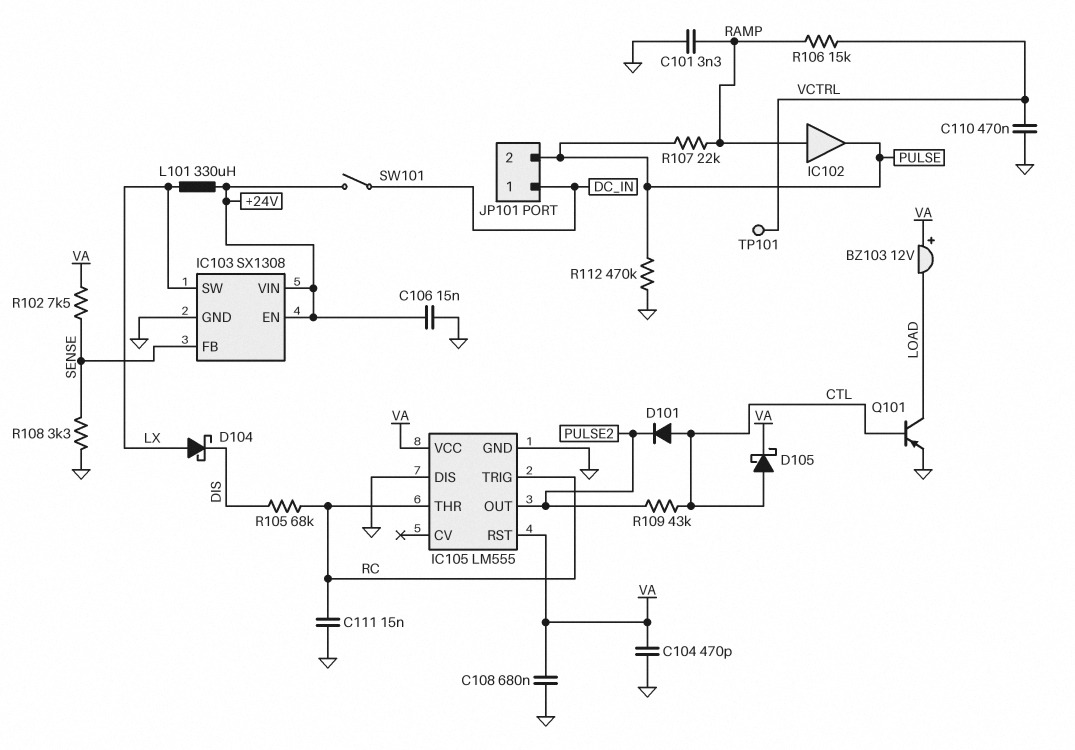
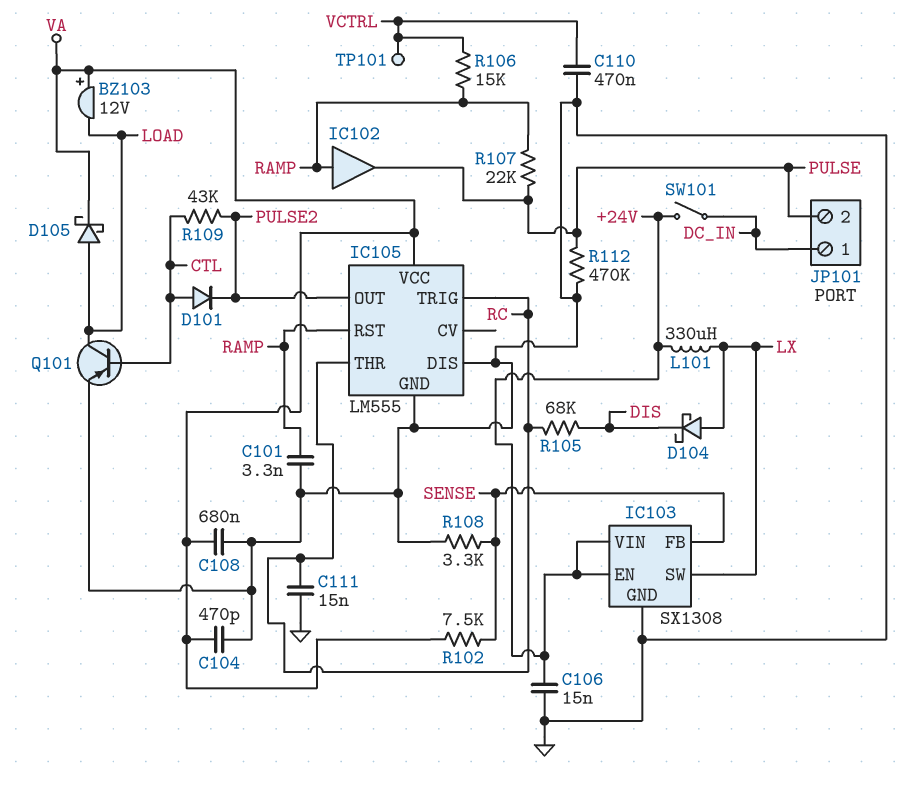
D105: schottky (A CTL, K VA) -> schottky (A LOAD, K VA)
IC105 pin RST: VA -> RAMP

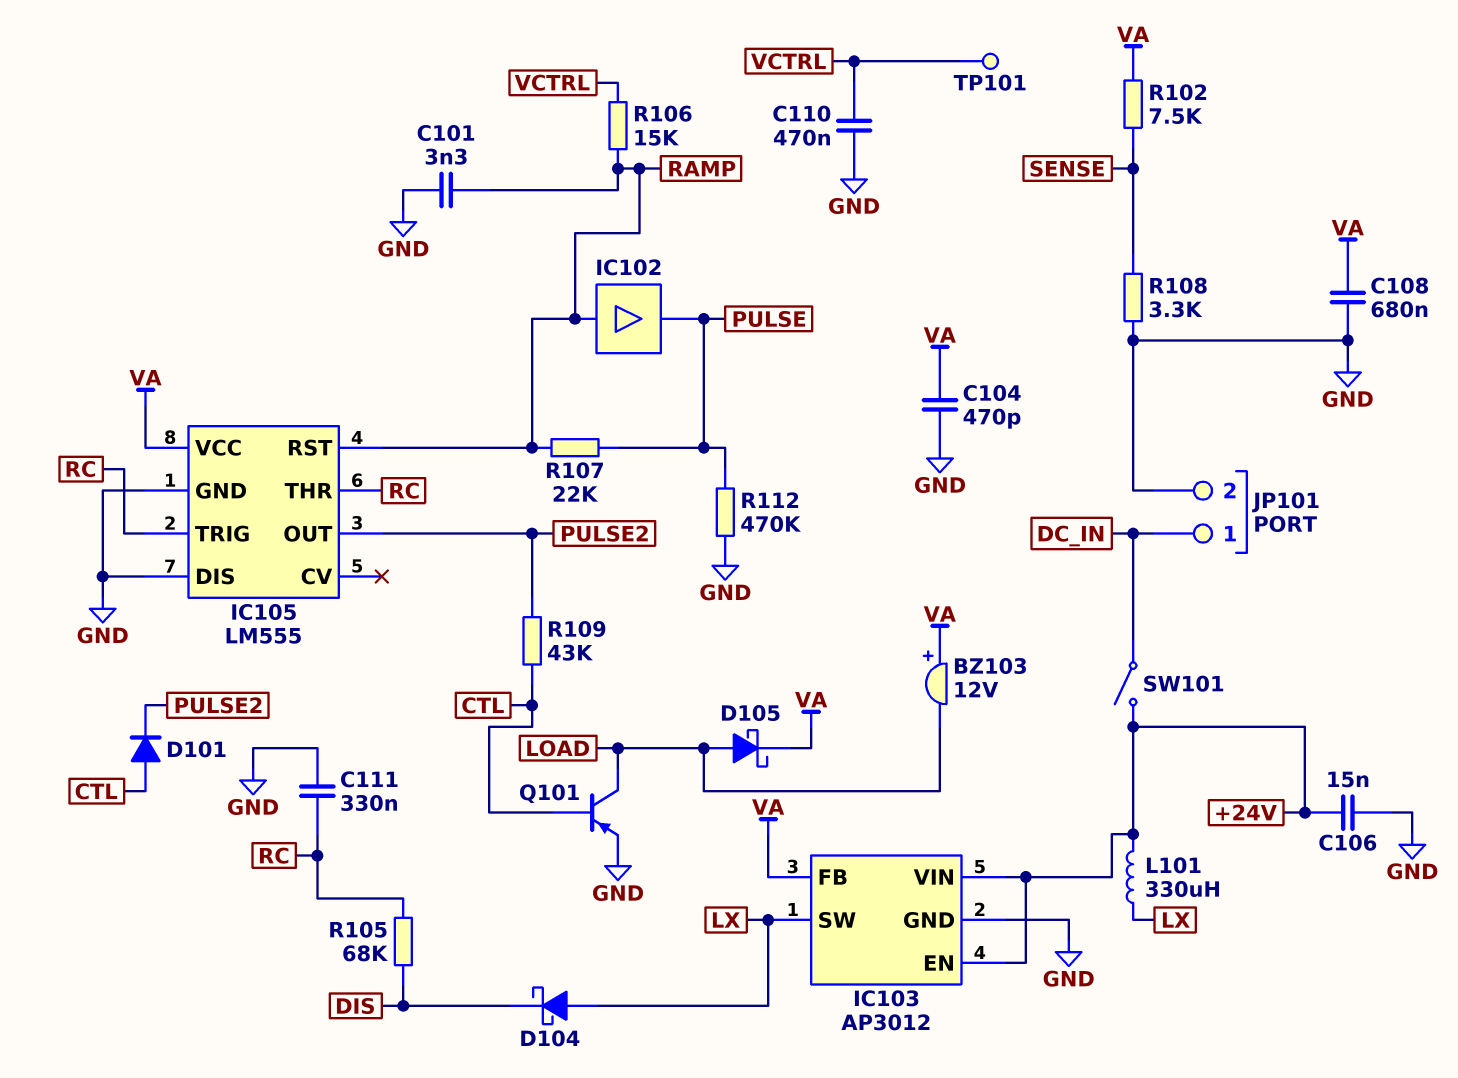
C111: 15nF (GND, RC) -> 330nF (GND, RC)
IC103: SX1308 -> AP3012
IC103 pin FB: SENSE -> VA
JP101 pin 2: PULSE -> GND

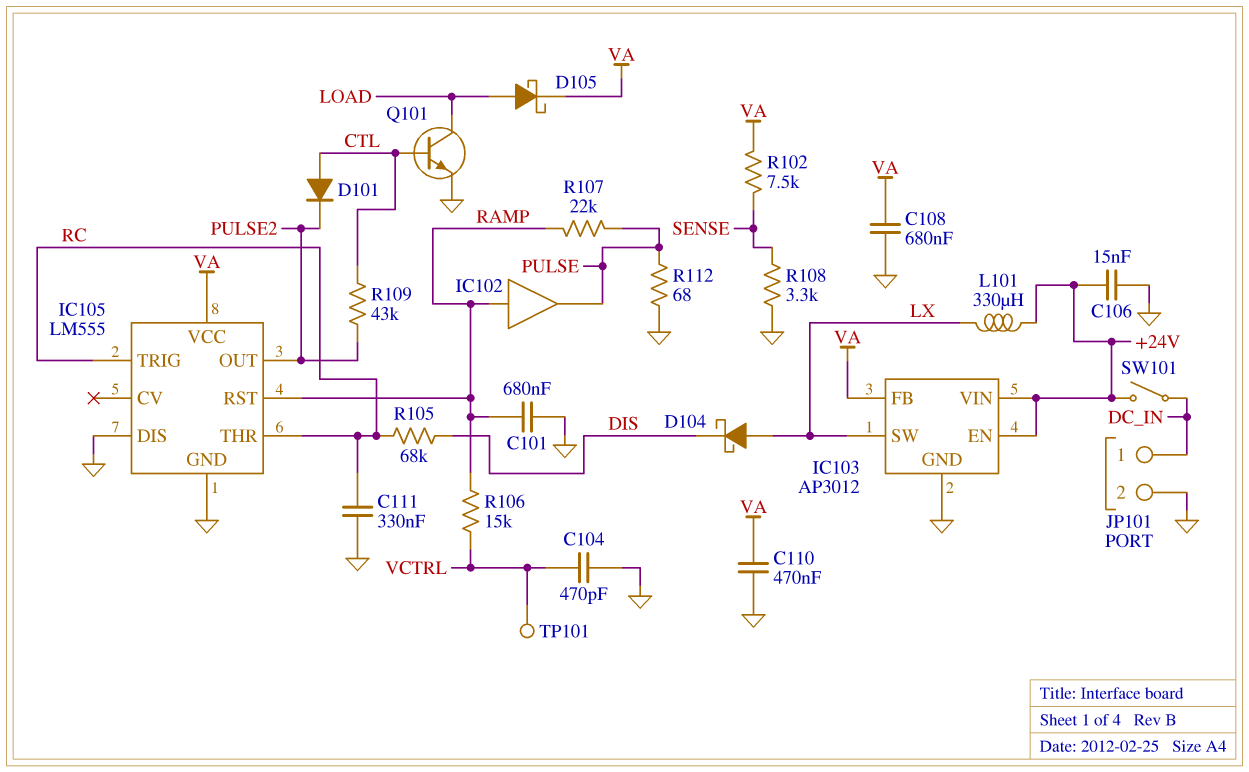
BZ103: buzzer 12V (plus VA, minus LOAD) -> none
C101: 3.3nF (GND, RAMP) -> 680nF (GND, RAMP)
C104: 470pF (GND, VA) -> 470pF (GND, VCTRL)
C110: 470nF (GND, VCTRL) -> 470nF (GND, VA)
Q101: PNP (B CTL, C LOAD, E GND) -> NPN (B CTL, C LOAD, E GND)
R112: 470k (GND, PULSE) -> 68 (GND, PULSE)

